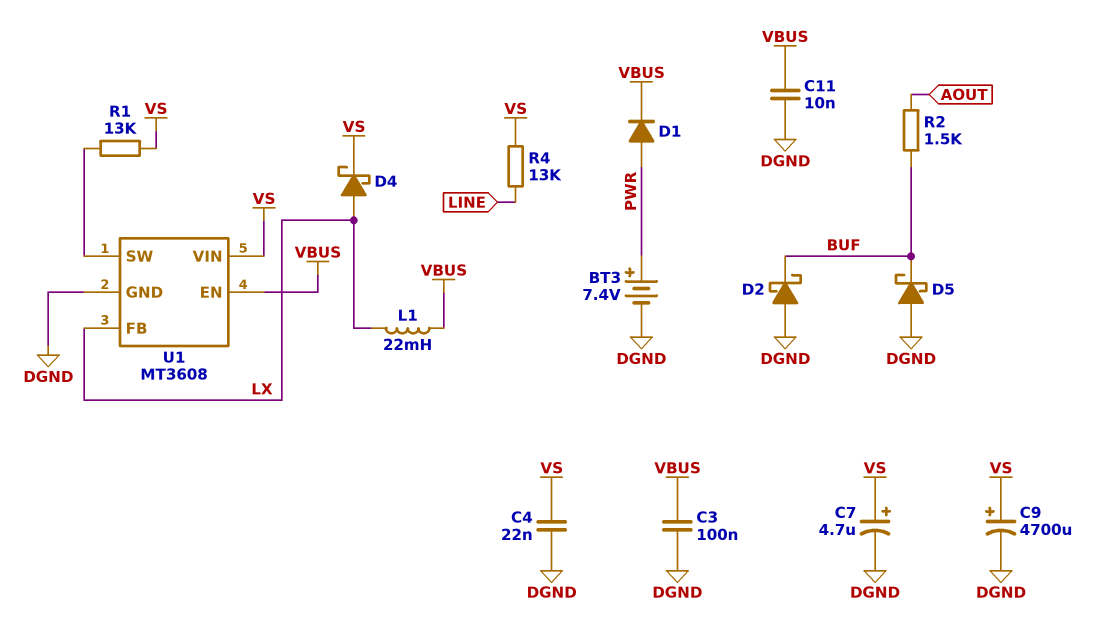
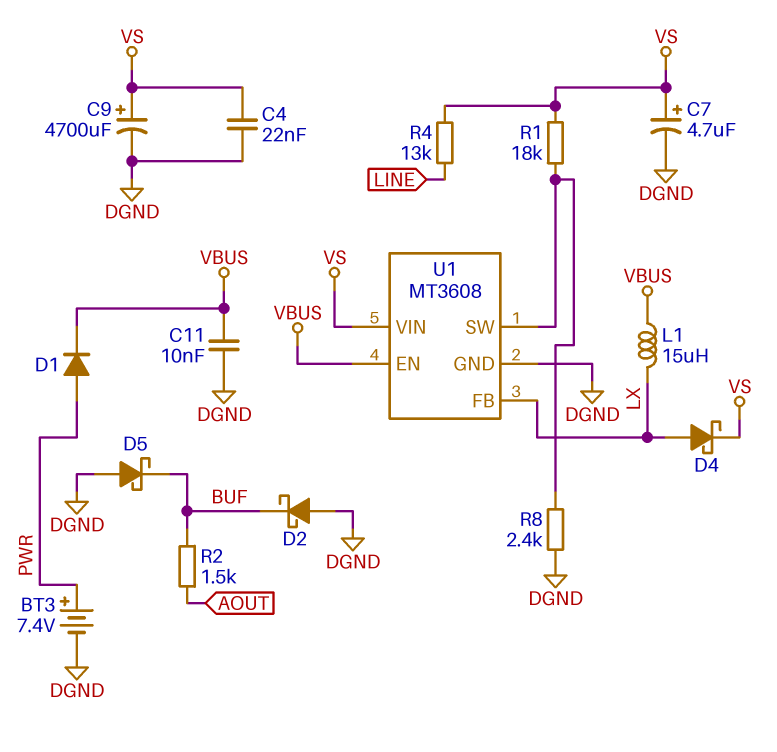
C3: 100nF (DGND, VBUS) -> none
L1: 22mH (LX, VBUS) -> 15uH (LX, VBUS)
R1: 13k (U1/SW, VS) -> 18k (U1/SW, VS)
R8: none -> 2.4k (DGND, U1/SW)

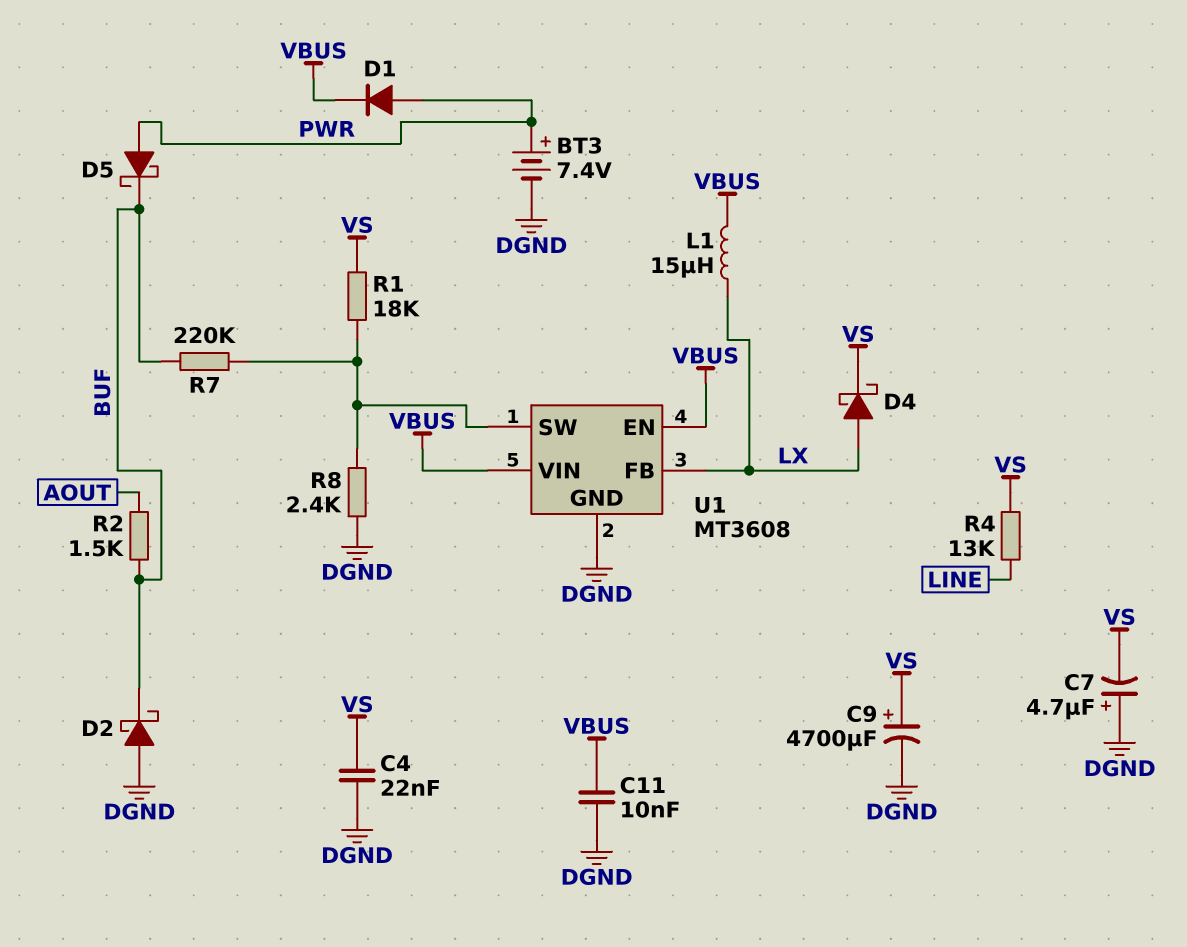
C7: 4.7uF (plus VS, minus DGND) -> 4.7uF (plus DGND, minus VS)
D5: schottky (A DGND, K BUF) -> schottky (A PWR, K BUF)
R7: none -> 220k (BUF, U1/SW)
U1 pin VIN: VS -> VBUS

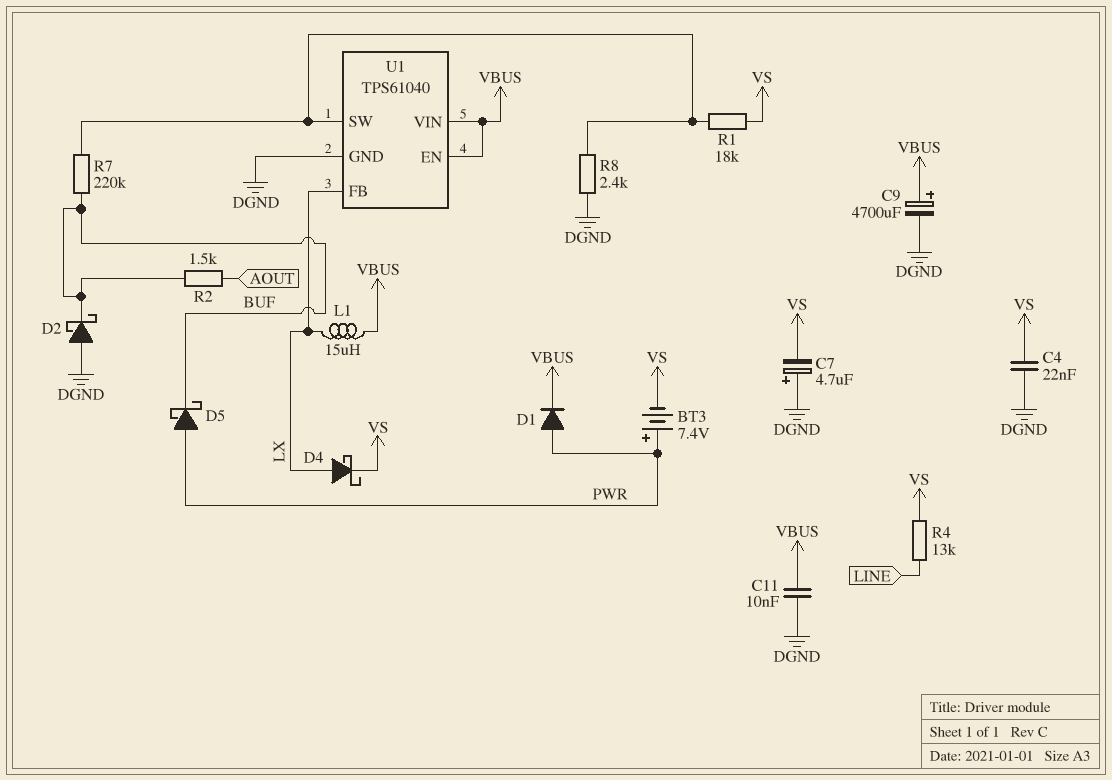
BT3: 7.4V (plus PWR, minus DGND) -> 7.4V (plus PWR, minus VS)
C9: 4700uF (plus VS, minus DGND) -> 4700uF (plus VBUS, minus DGND)
U1: MT3608 -> TPS61040

